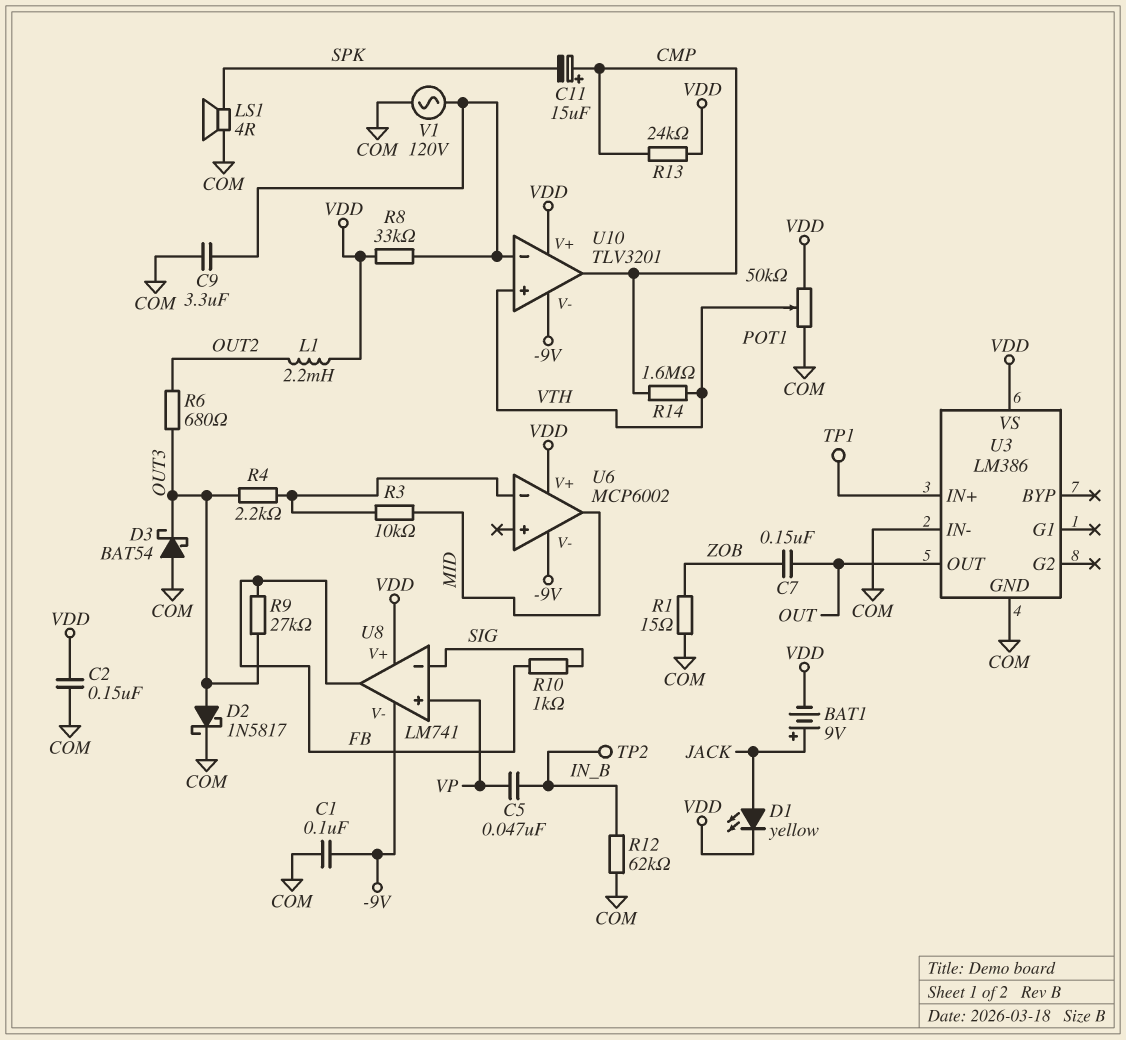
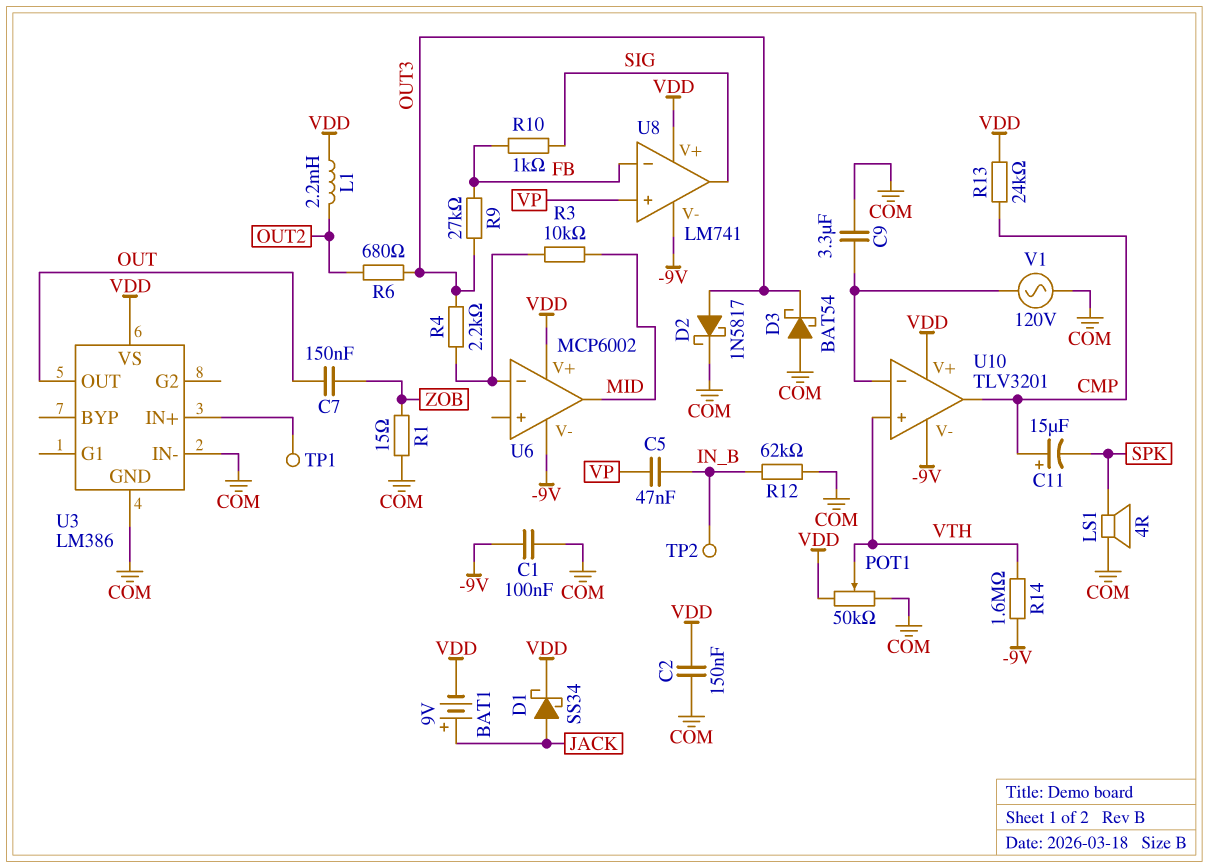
D1: LED yellow (A JACK, K VDD) -> schottky SS34 (A JACK, K VDD)
R8: 33k (U10/in-, VDD) -> none
R14: 1.6M (CMP, VTH) -> 1.6M (-9V, VTH)
U8 pin in-: SIG -> FB
U8 pin out: FB -> SIG

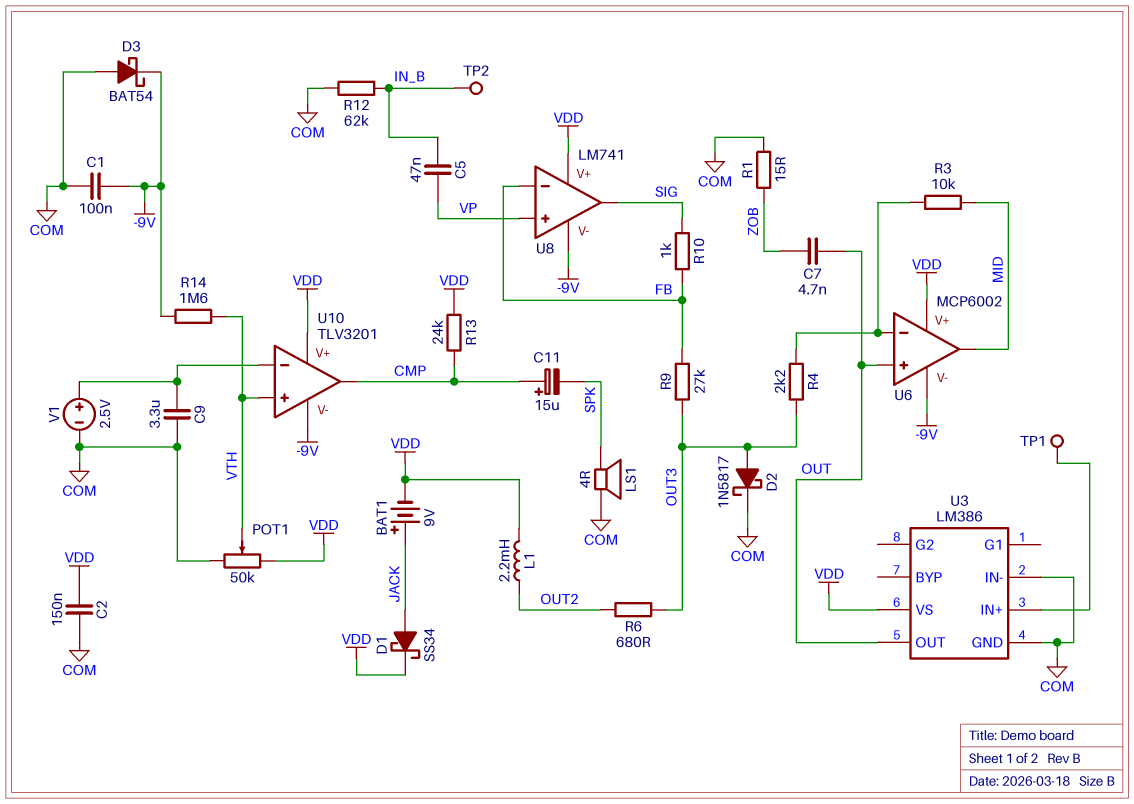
C7: 150nF (OUT, ZOB) -> 4.7nF (OUT, ZOB)
D3: schottky BAT54 (A COM, K OUT3) -> schottky BAT54 (A COM, K -9V)
U6 pin in+: none -> OUT
V1: AC 120V (COM, U10/in-) -> 2.5V (plus U10/in-, minus COM)

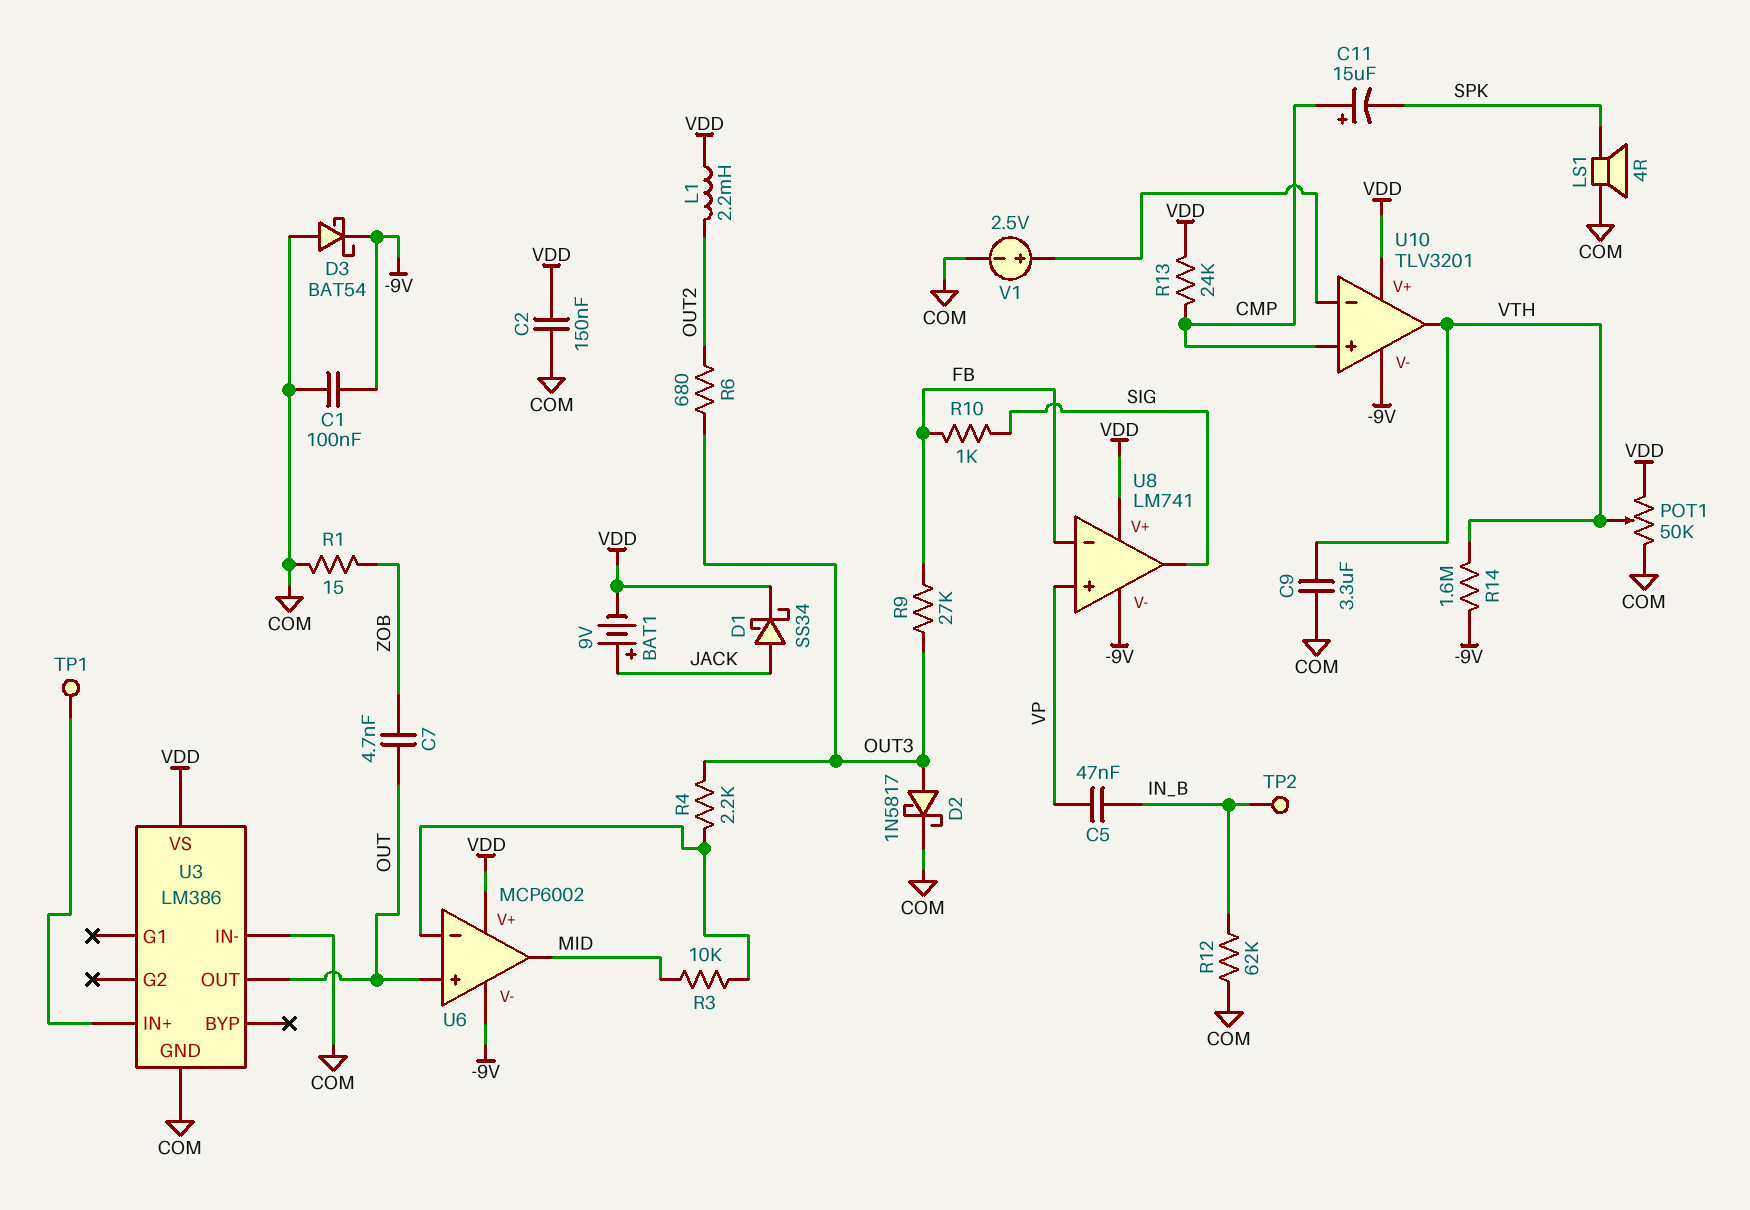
C9: 3.3uF (COM, U10/in-) -> 3.3uF (COM, VTH)
U10 pin in+: VTH -> CMP
U10 pin out: CMP -> VTH

